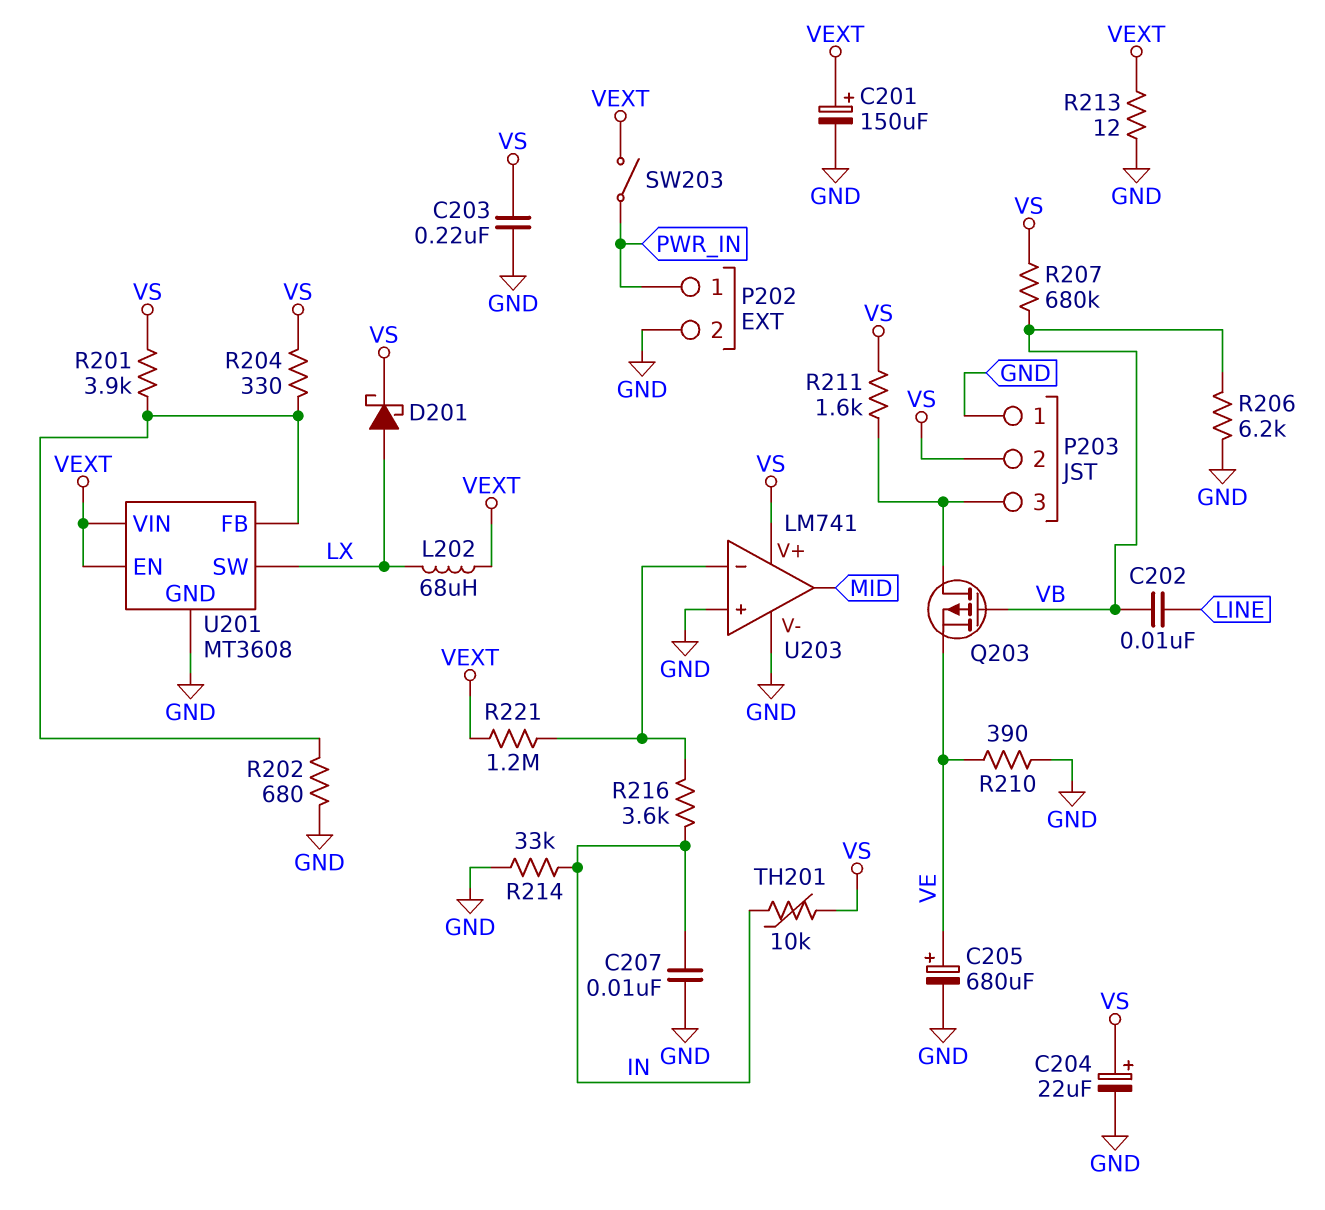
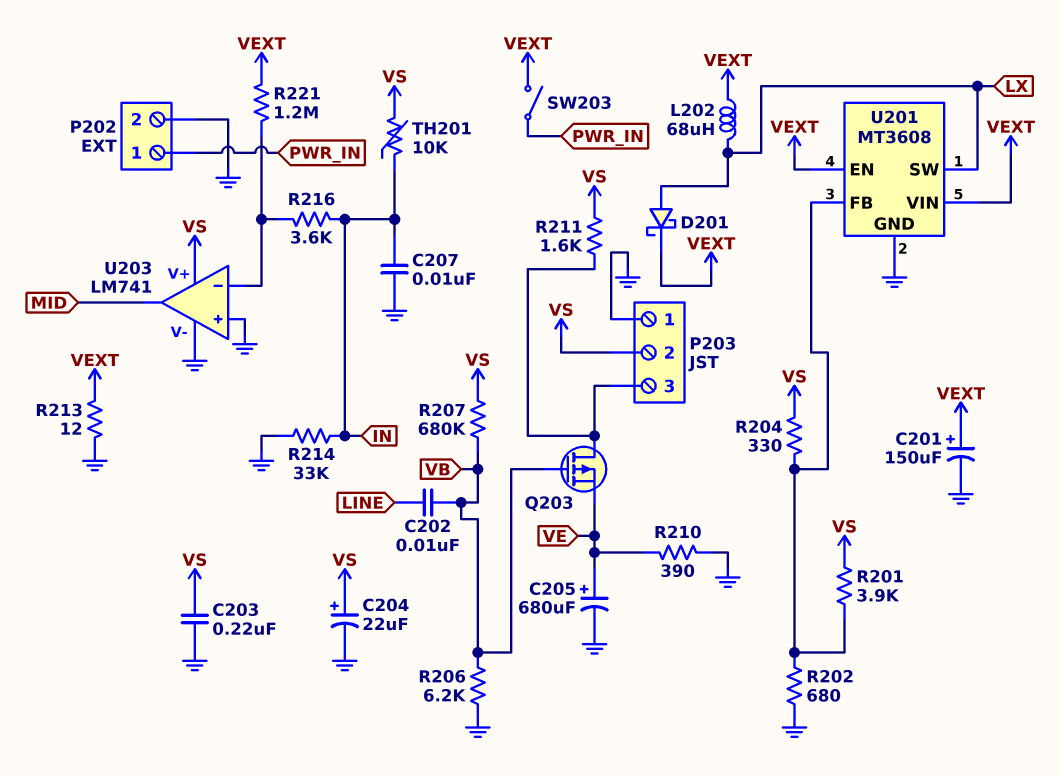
D201: schottky (A LX, K VS) -> schottky (A LX, K VEXT)

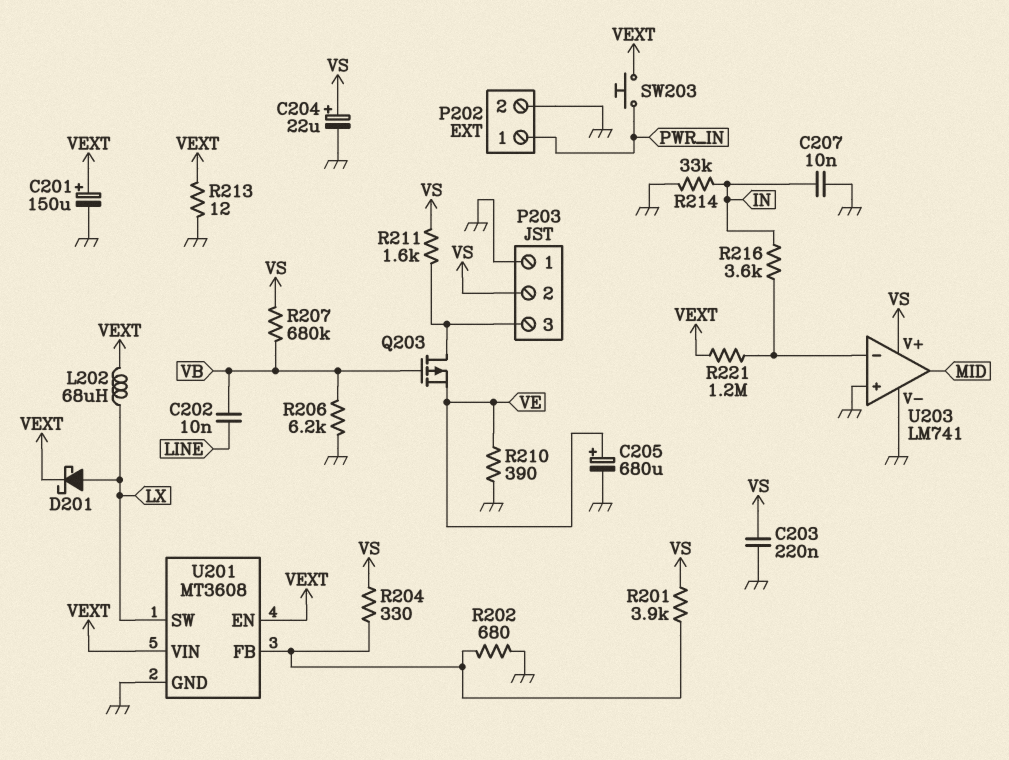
SW203: switch (PWR_IN, VEXT) -> button (PWR_IN, VEXT)
TH201: 10k (IN, VS) -> none

